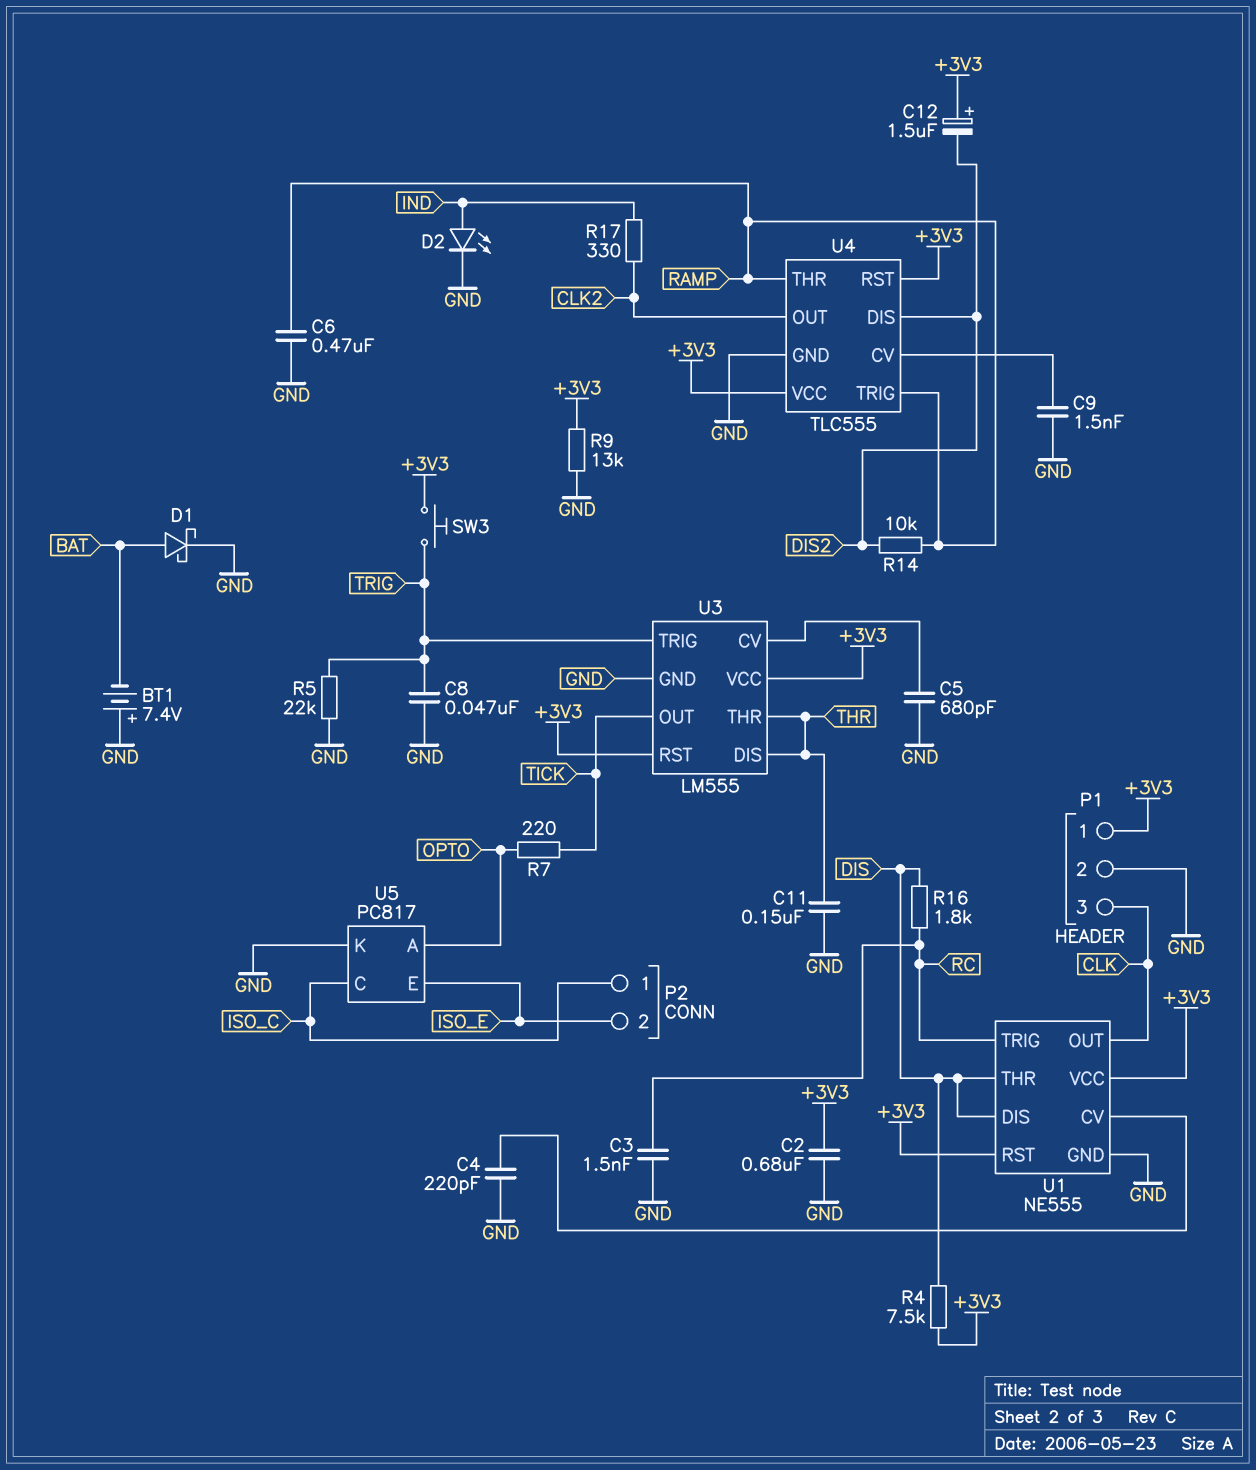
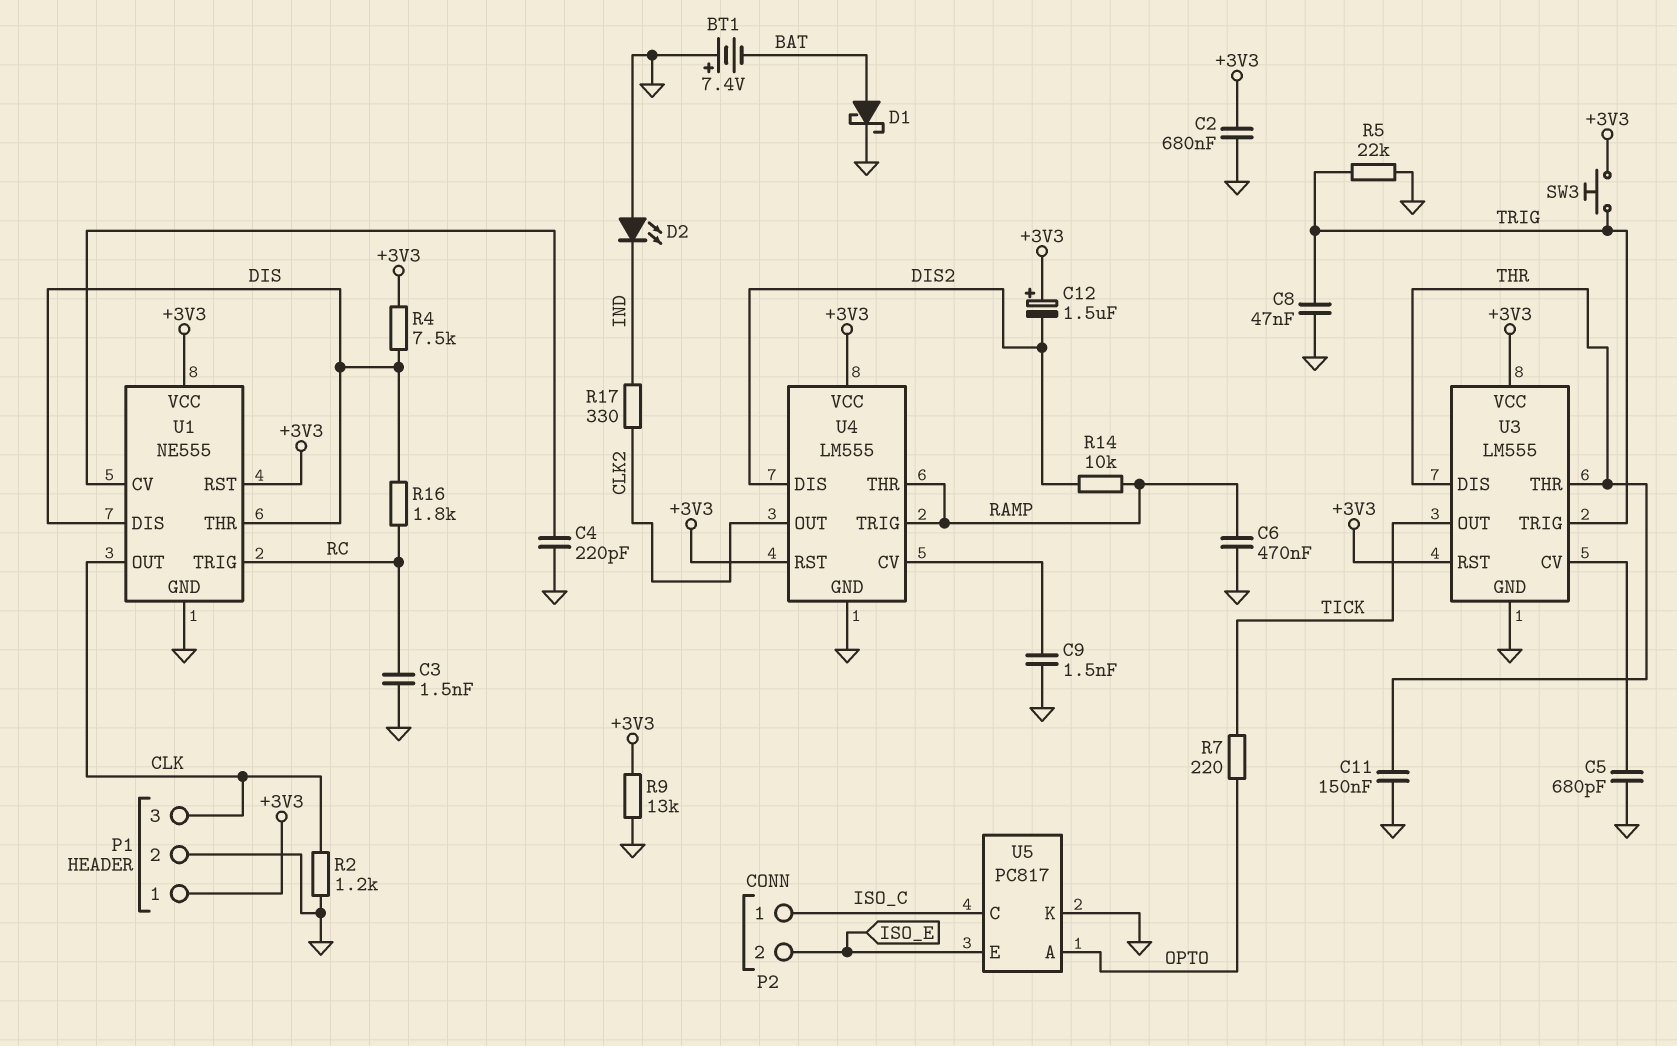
D2: LED (A IND, K GND) -> LED (A GND, K IND)
R2: none -> 1.2k (CLK, GND)
U4: TLC555 -> LM555

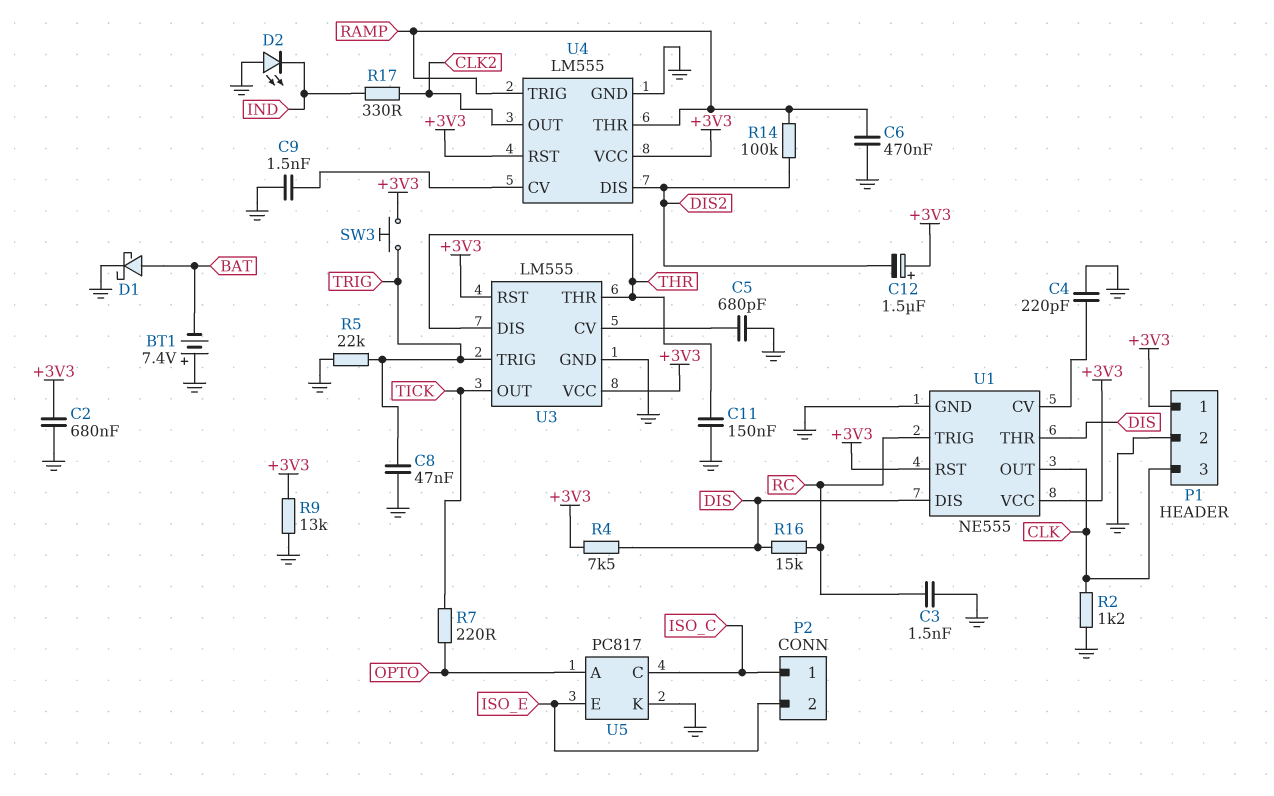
R14: 10k (DIS2, RAMP) -> 100k (DIS2, RAMP)
R16: 1.8k (DIS, RC) -> 15k (DIS, RC)

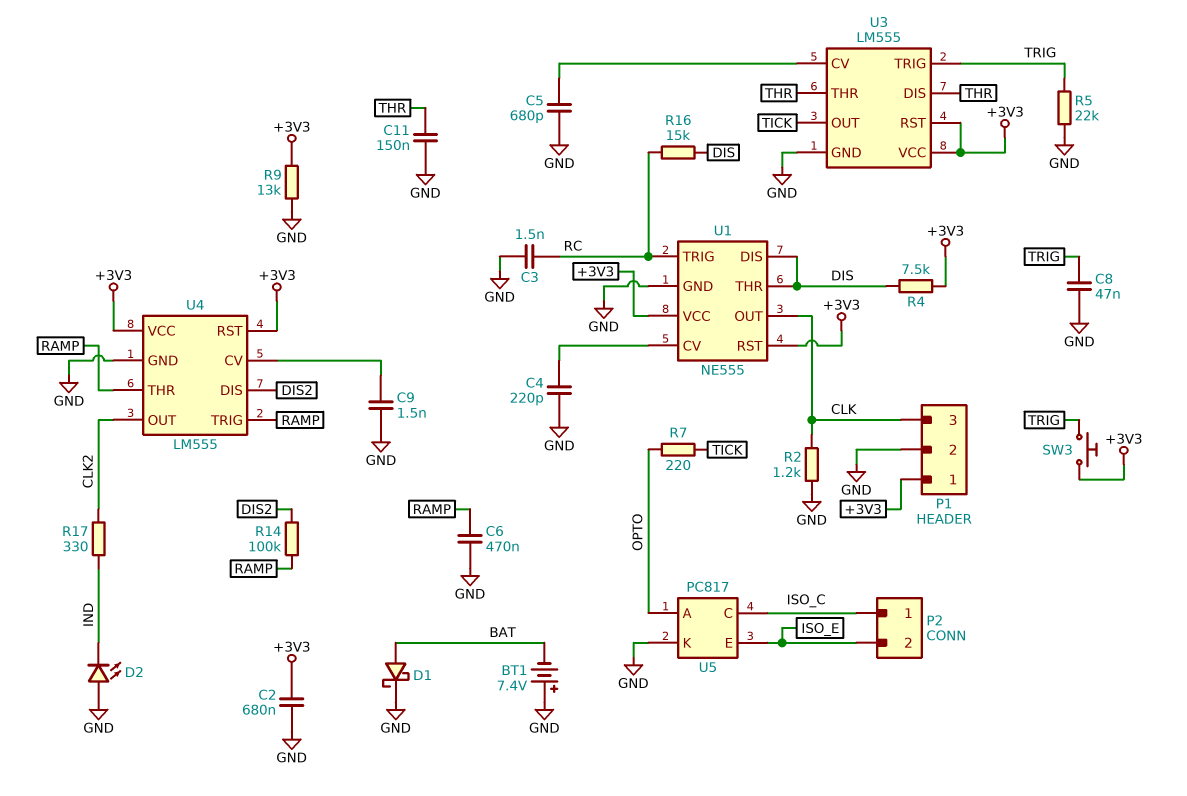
C12: 1.5uF (plus +3V3, minus DIS2) -> none

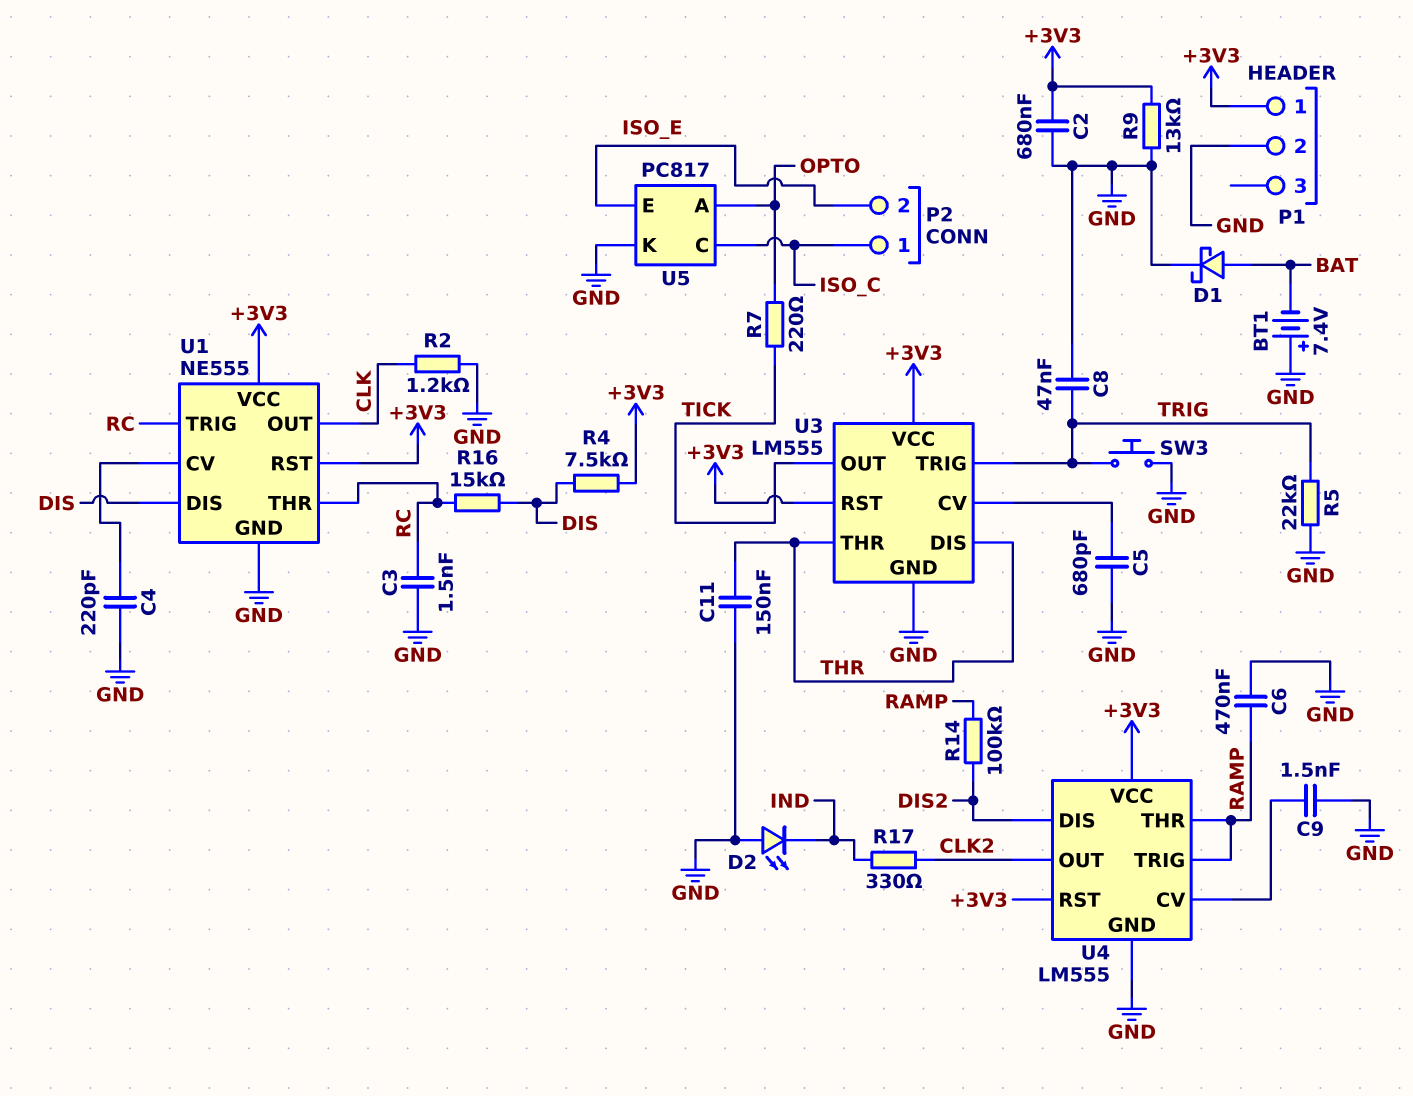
P1 pin 3: CLK -> none
SW3: button (+3V3, TRIG) -> button (GND, TRIG)
U1 pin THR: DIS -> RC

